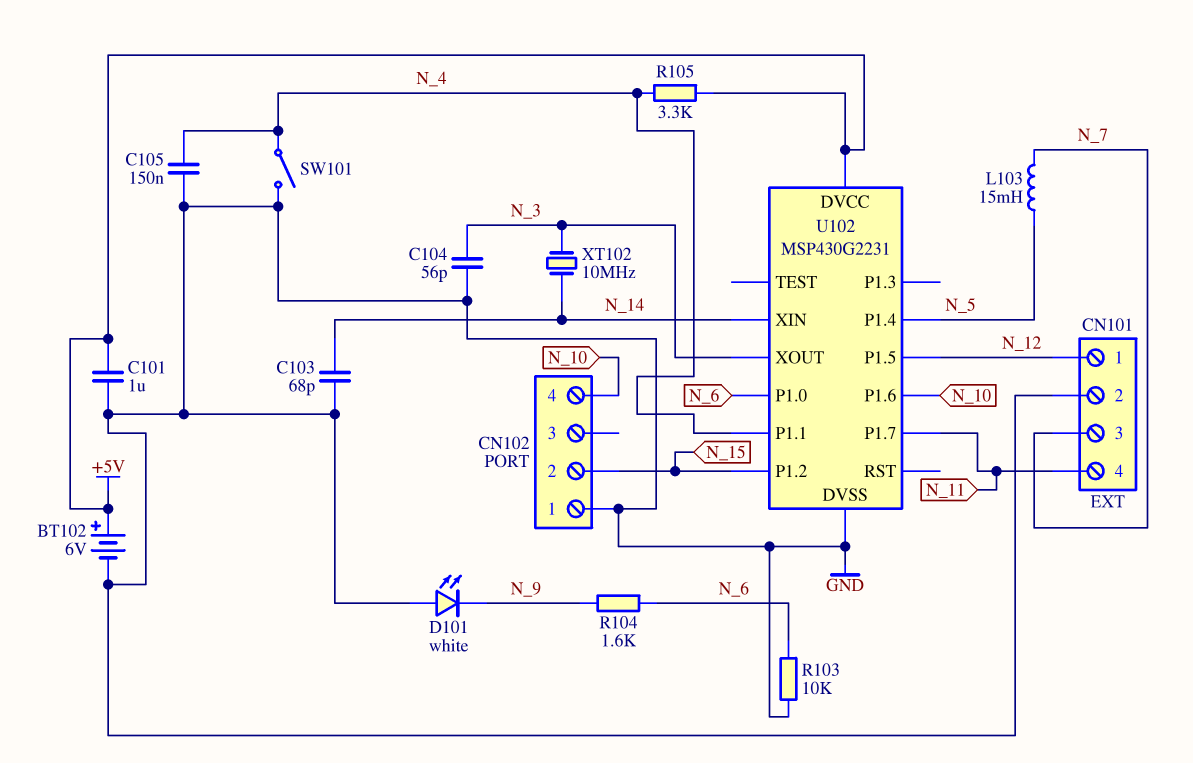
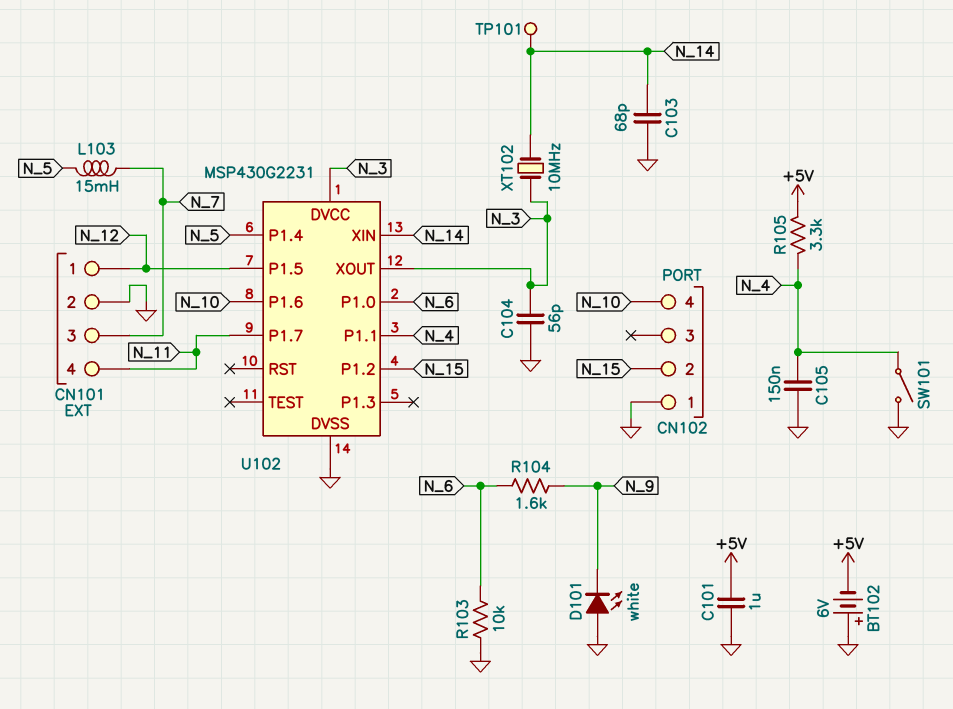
BT102: 6V (plus +5V, minus GND) -> 6V (plus GND, minus +5V)
TP101: none -> test point (N_14)
U102 pin DVCC: +5V -> N_3

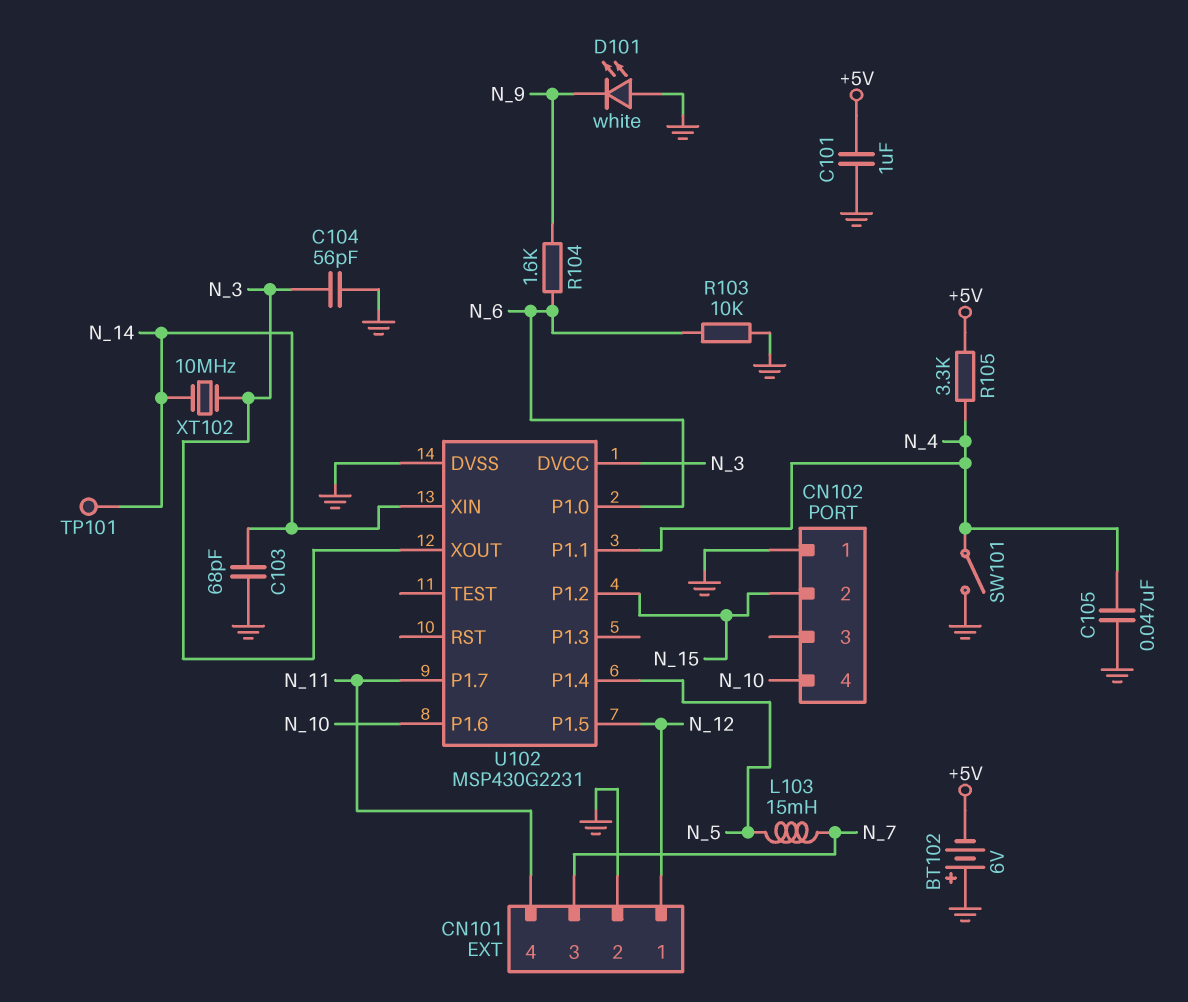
C105: 150nF (GND, N_4) -> 47nF (GND, N_4)

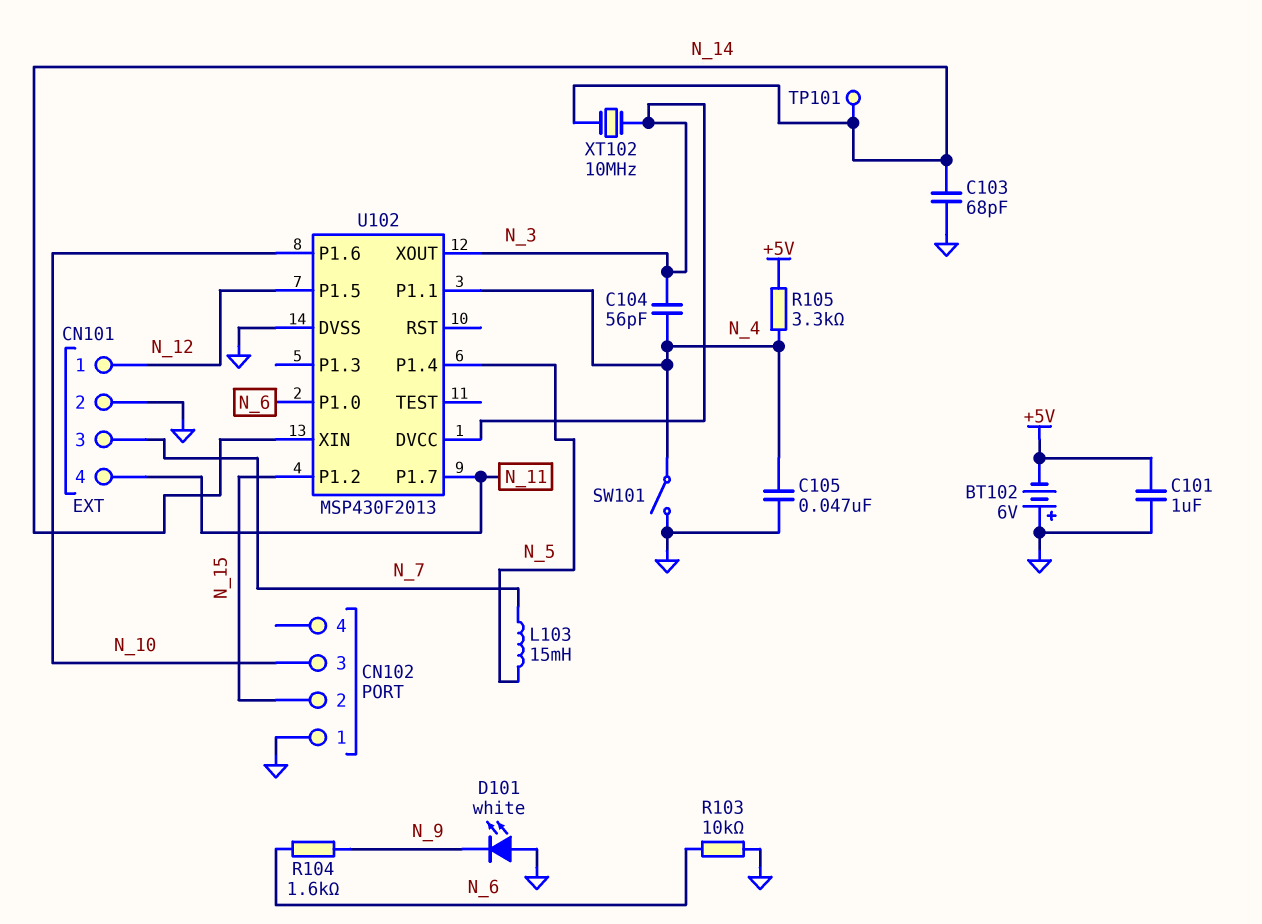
C104: 56pF (GND, N_3) -> 56pF (N_3, N_4)
CN102 pin 3: none -> N_10
CN102 pin 4: N_10 -> none
U102: MSP430G2231 -> MSP430F2013

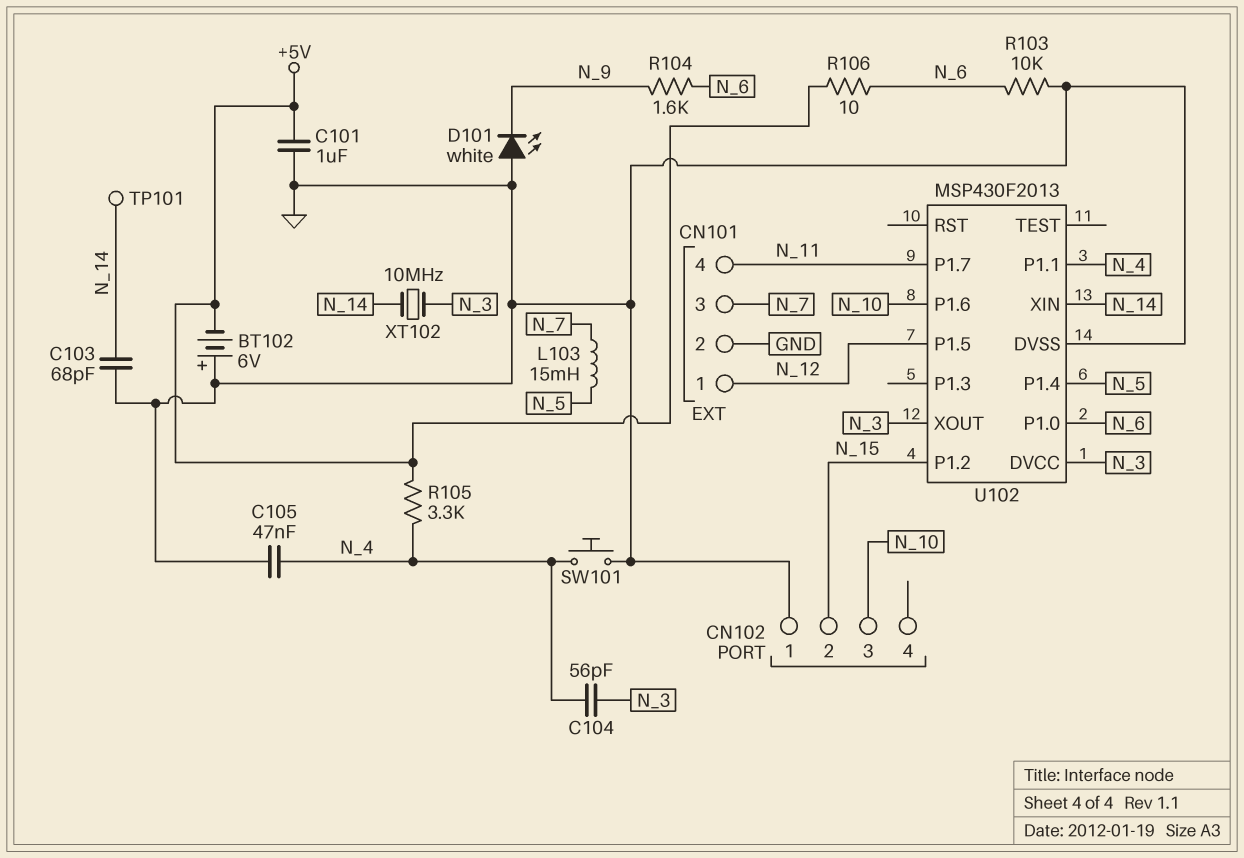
R106: none -> 10 (+5V, N_6)
SW101: switch (GND, N_4) -> button (GND, N_4)

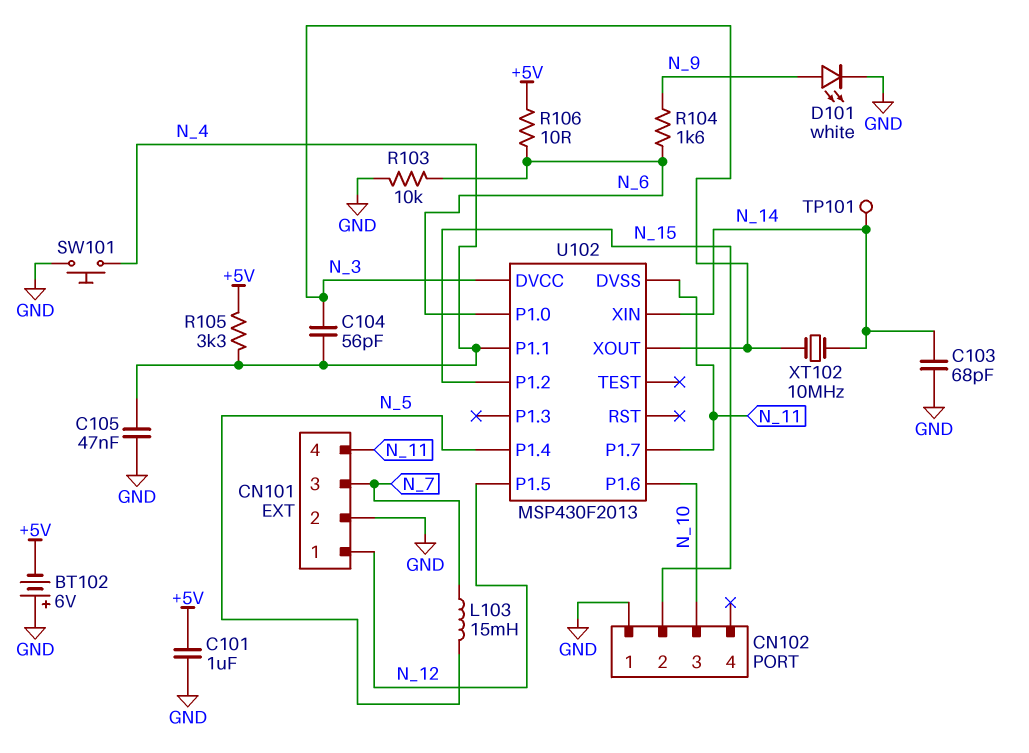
D101: LED white (A GND, K N_9) -> LED white (A N_9, K GND)
U102 pin DVSS: GND -> N_11

